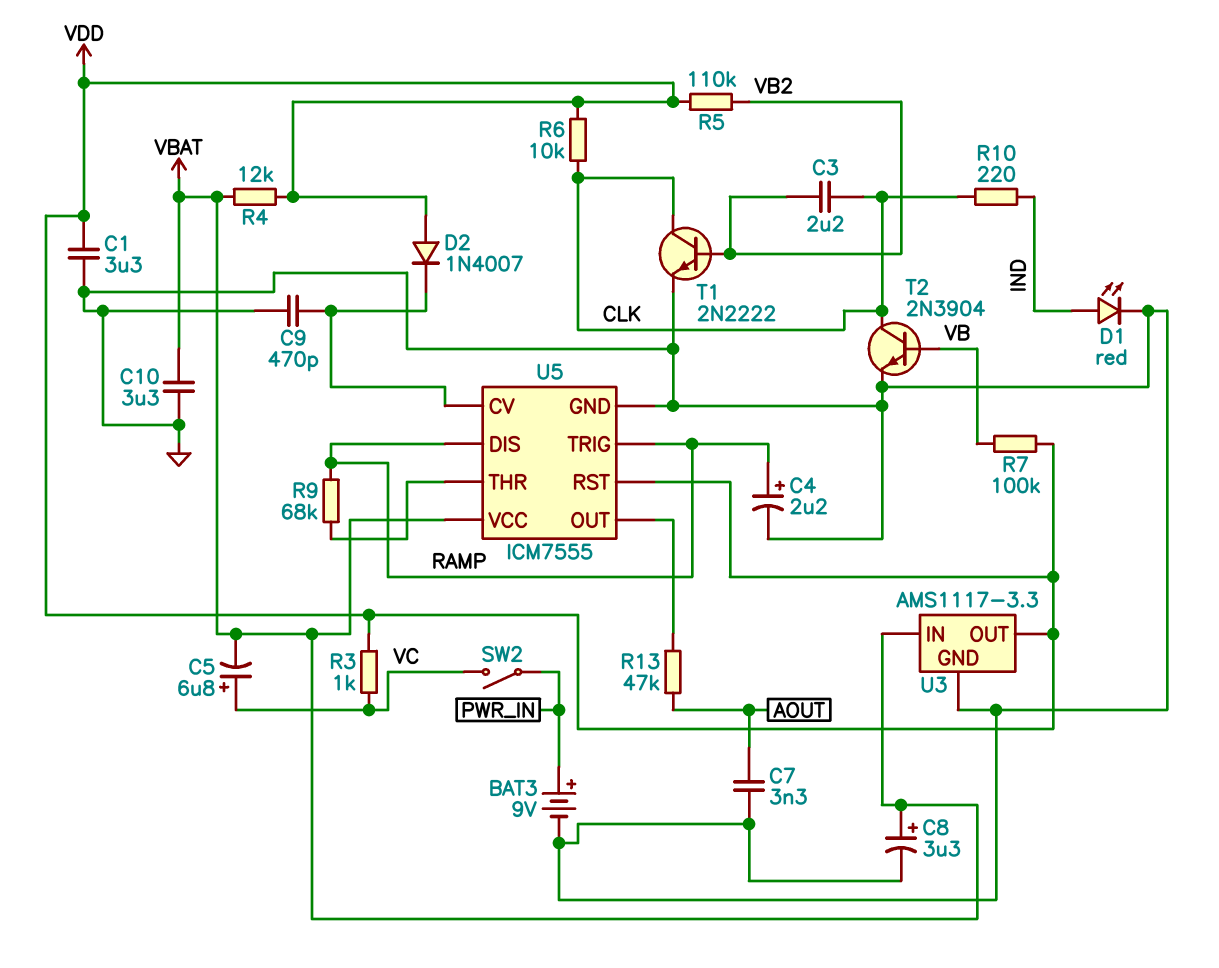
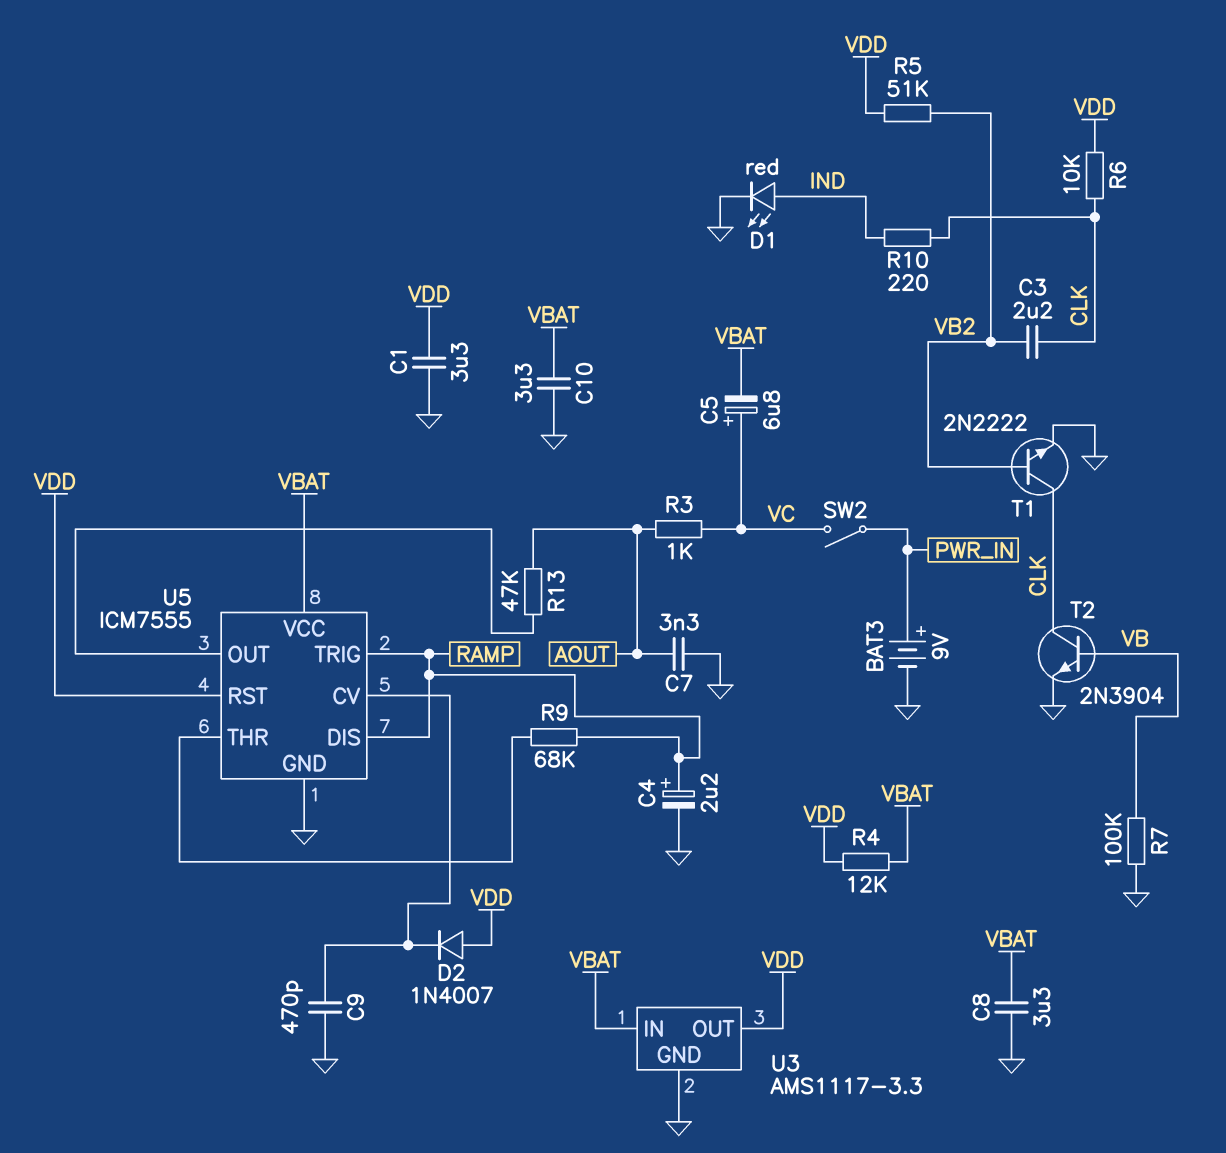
C8: 3.3uF (plus VBAT, minus GND) -> 3.3uF (GND, VBAT)
R3: 1k (VC, VDD) -> 1k (AOUT, VC)
R5: 110k (VB2, VDD) -> 51k (VB2, VDD)
R7: 100k (VB, VDD) -> 100k (GND, VB)

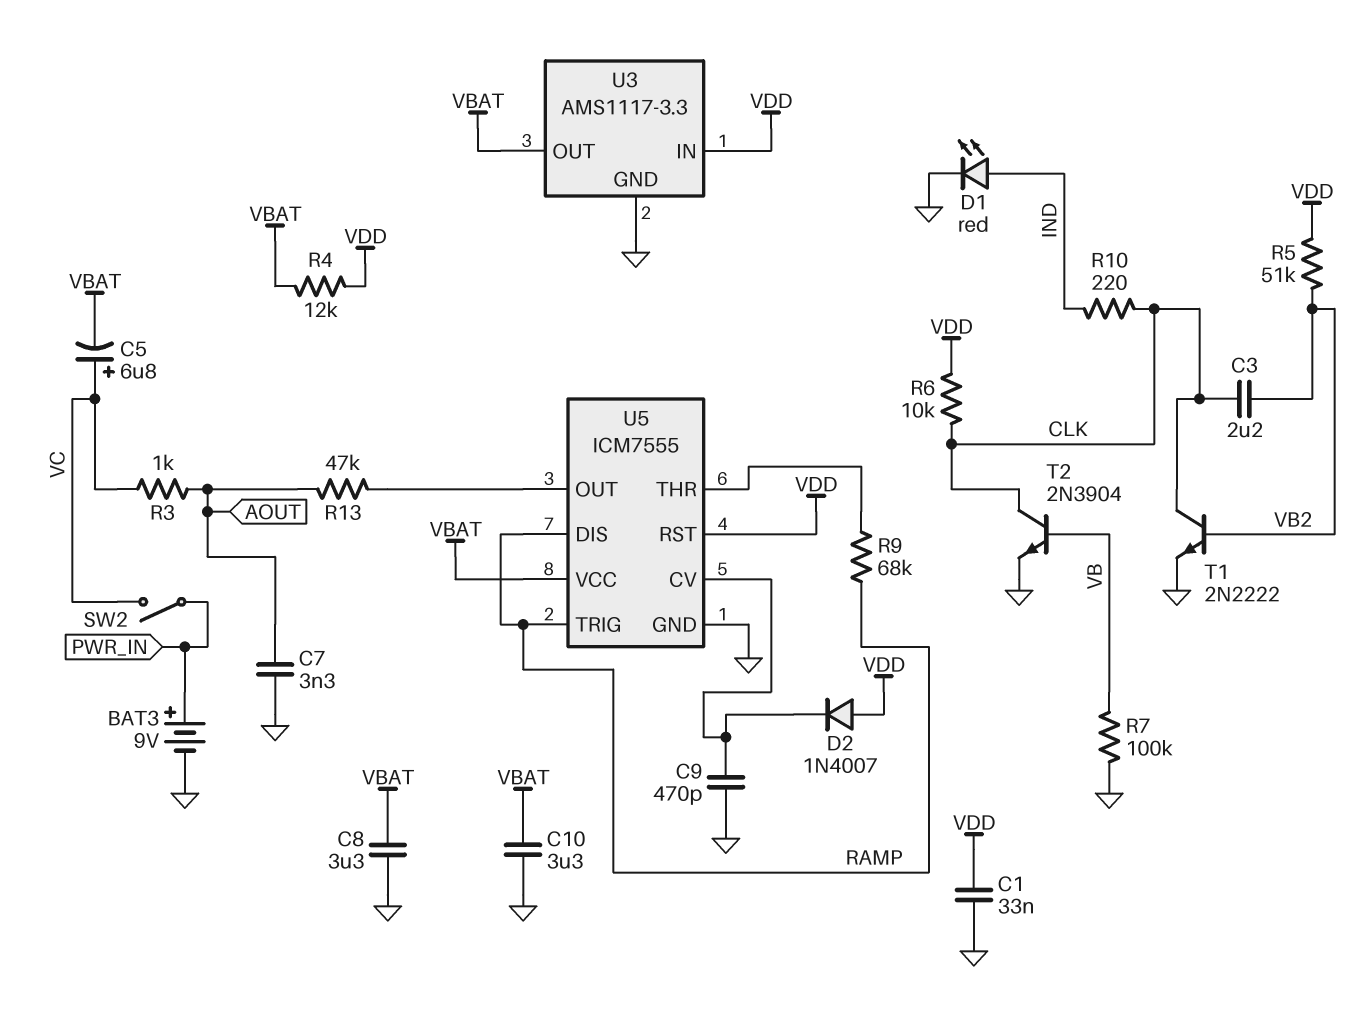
C1: 3.3uF (GND, VDD) -> 33nF (GND, VDD)
C4: 2.2uF (plus RAMP, minus GND) -> none
U3 pin IN: VBAT -> VDD
U3 pin OUT: VDD -> VBAT

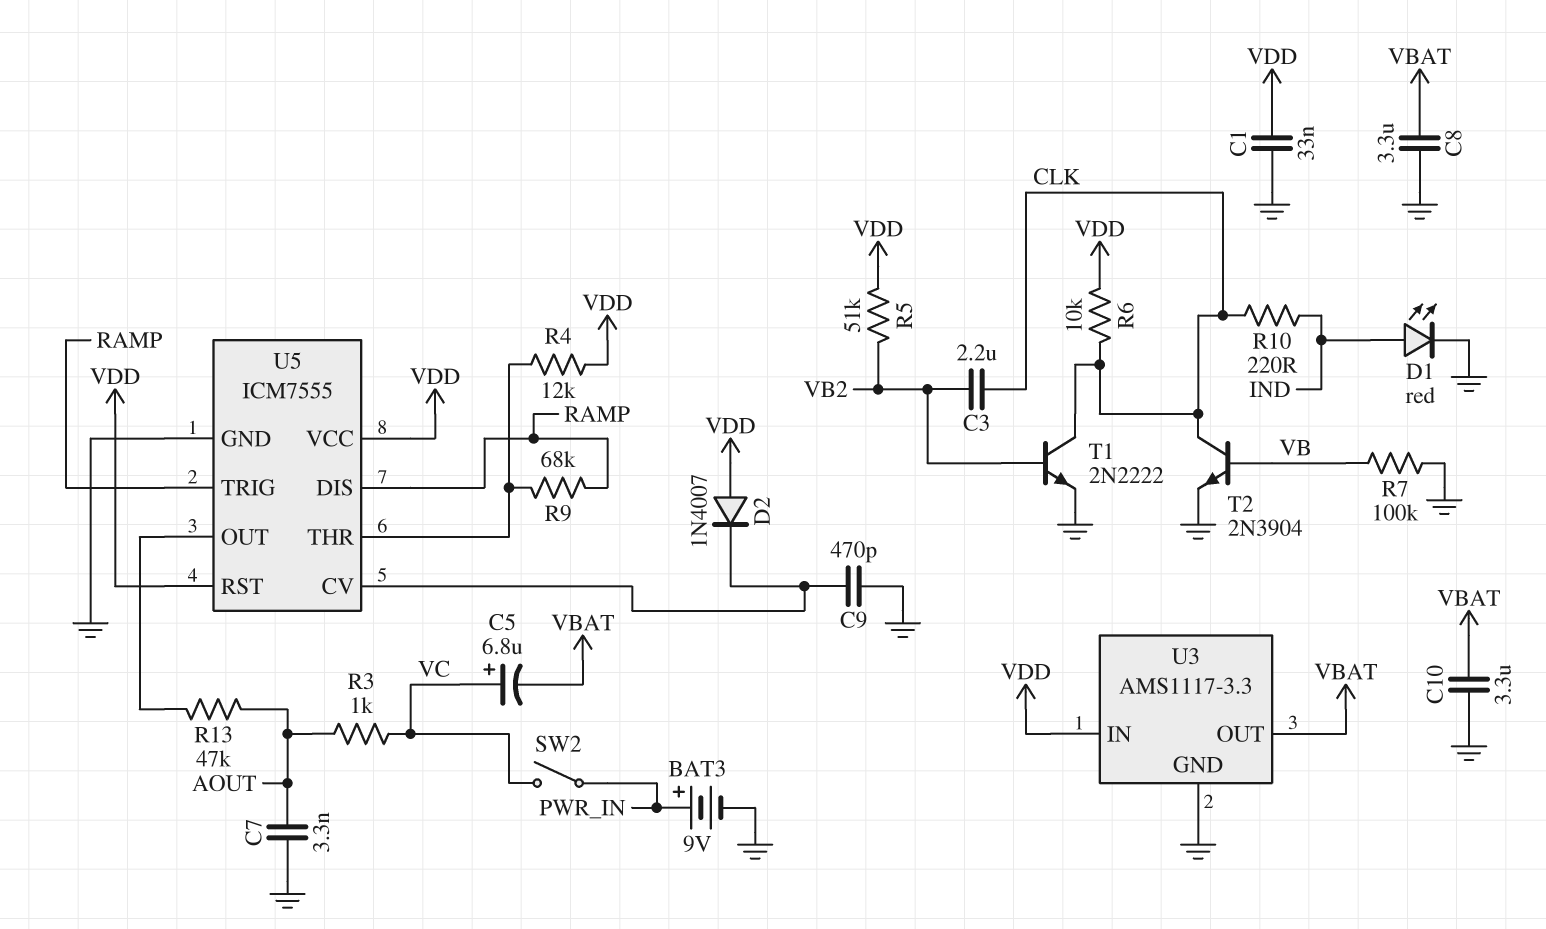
R4: 12k (VBAT, VDD) -> 12k (U5/THR, VDD)
U5 pin VCC: VBAT -> VDD

